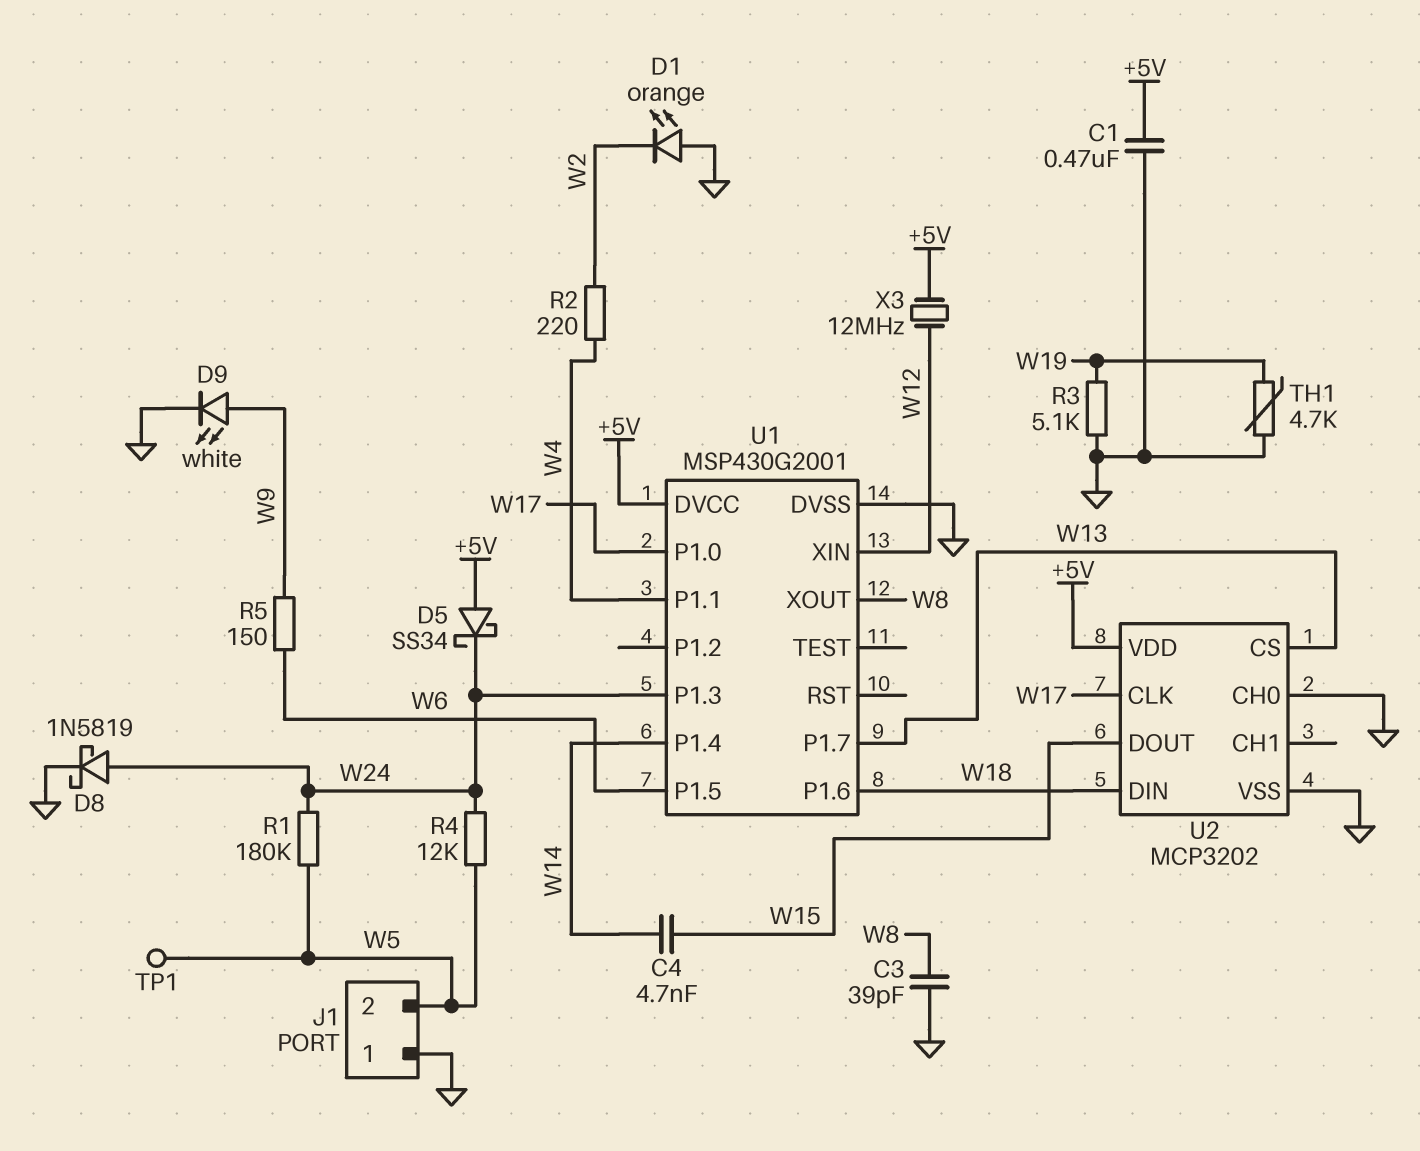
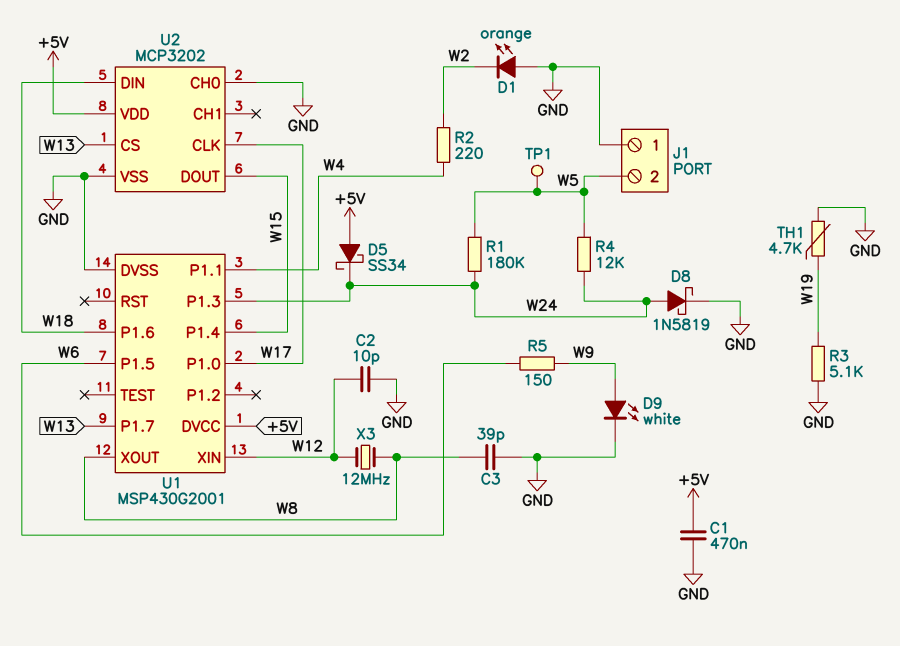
C2: none -> 10pF (GND, W12)
C4: 4.7nF (W14, W15) -> none
U1 pin P1.4: W14 -> W15
X3: 12MHz (+5V, W12) -> 12MHz (W8, W12)

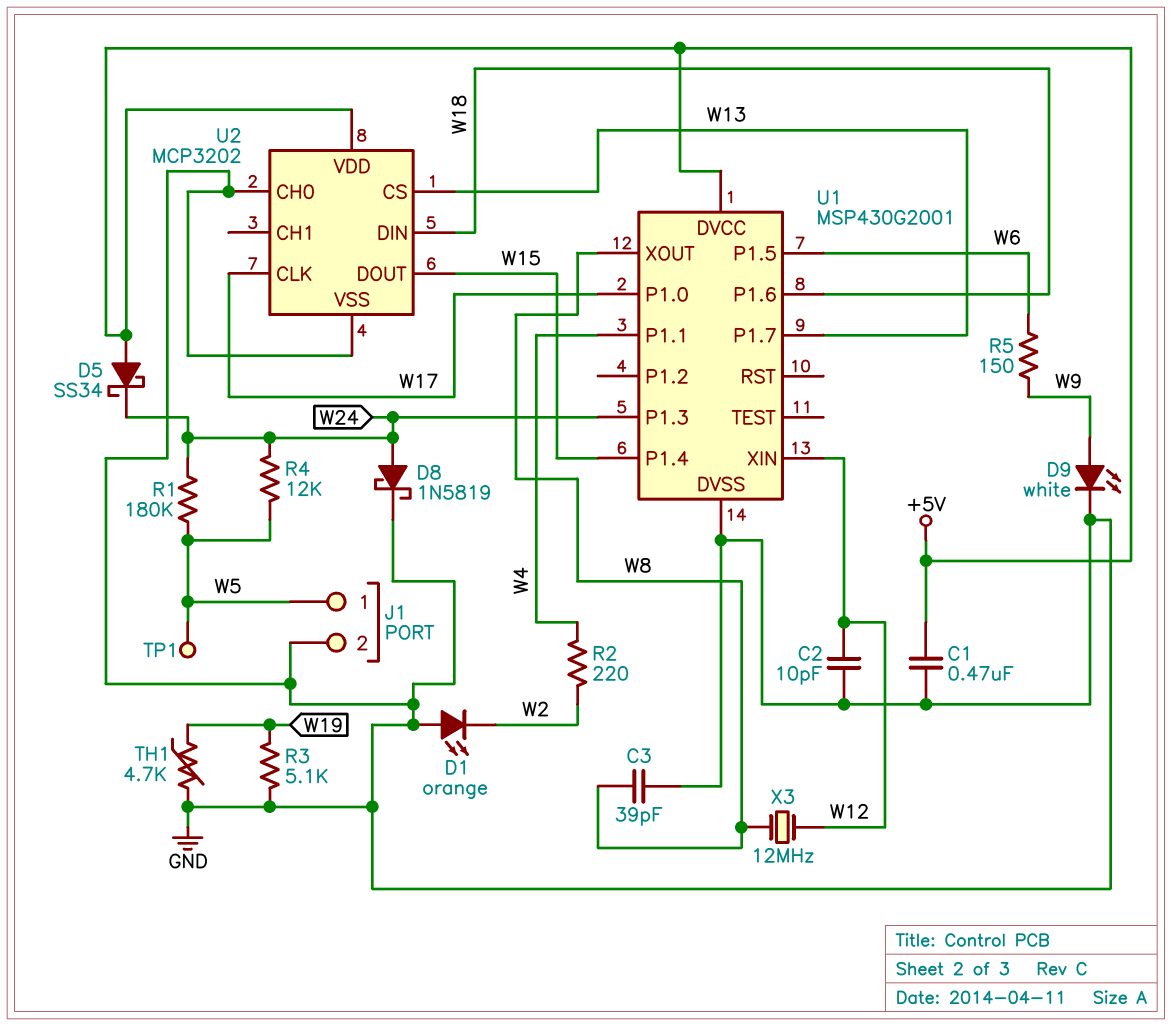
J1 pin 1: GND -> W5
J1 pin 2: W5 -> GND

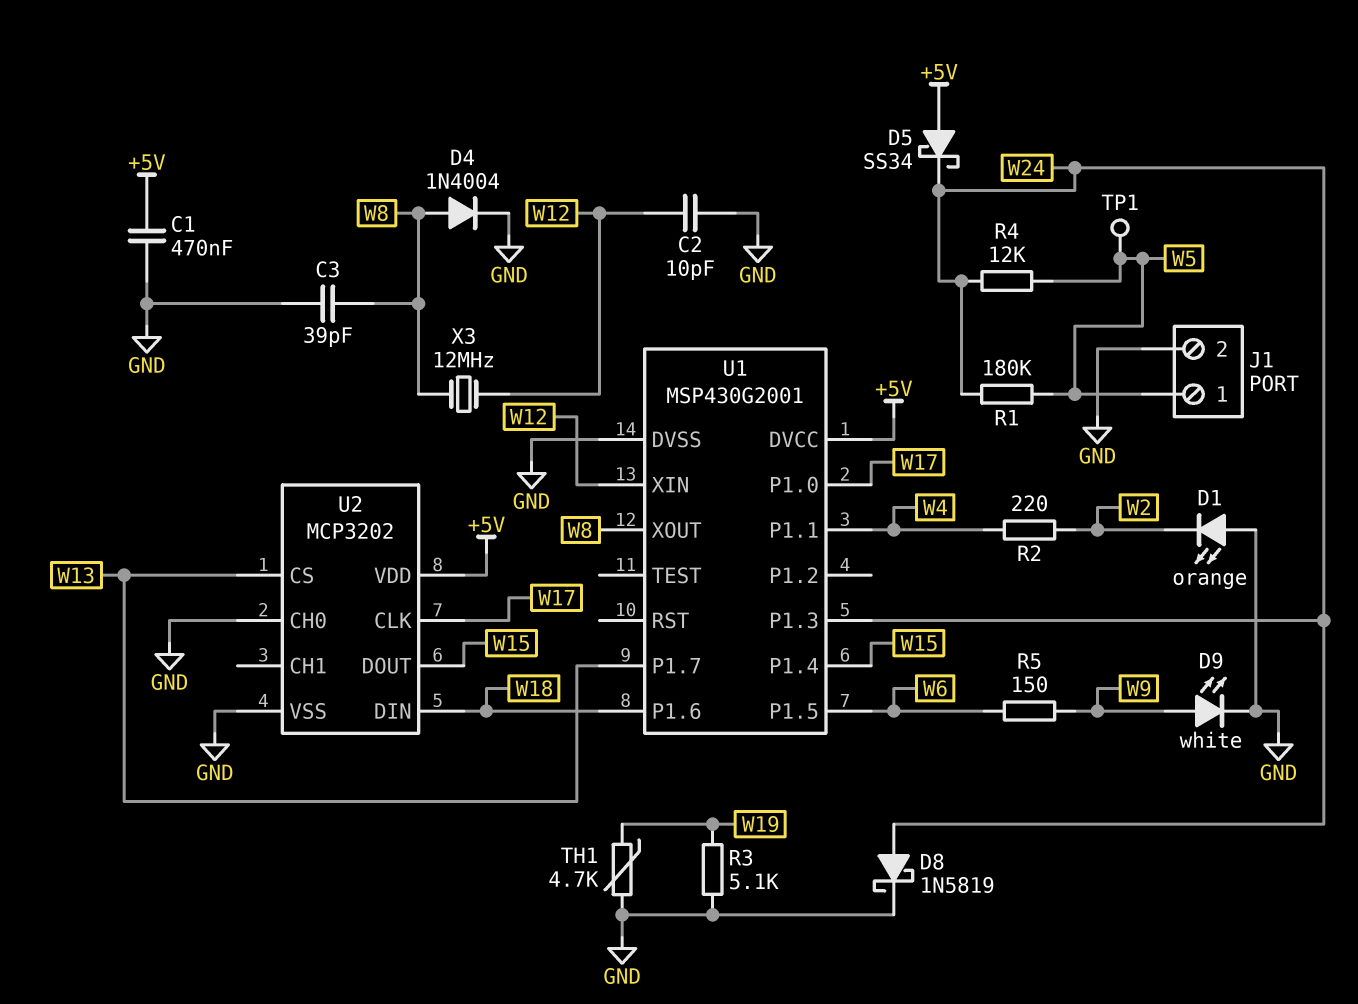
D4: none -> diode 1N4004 (A W8, K GND)

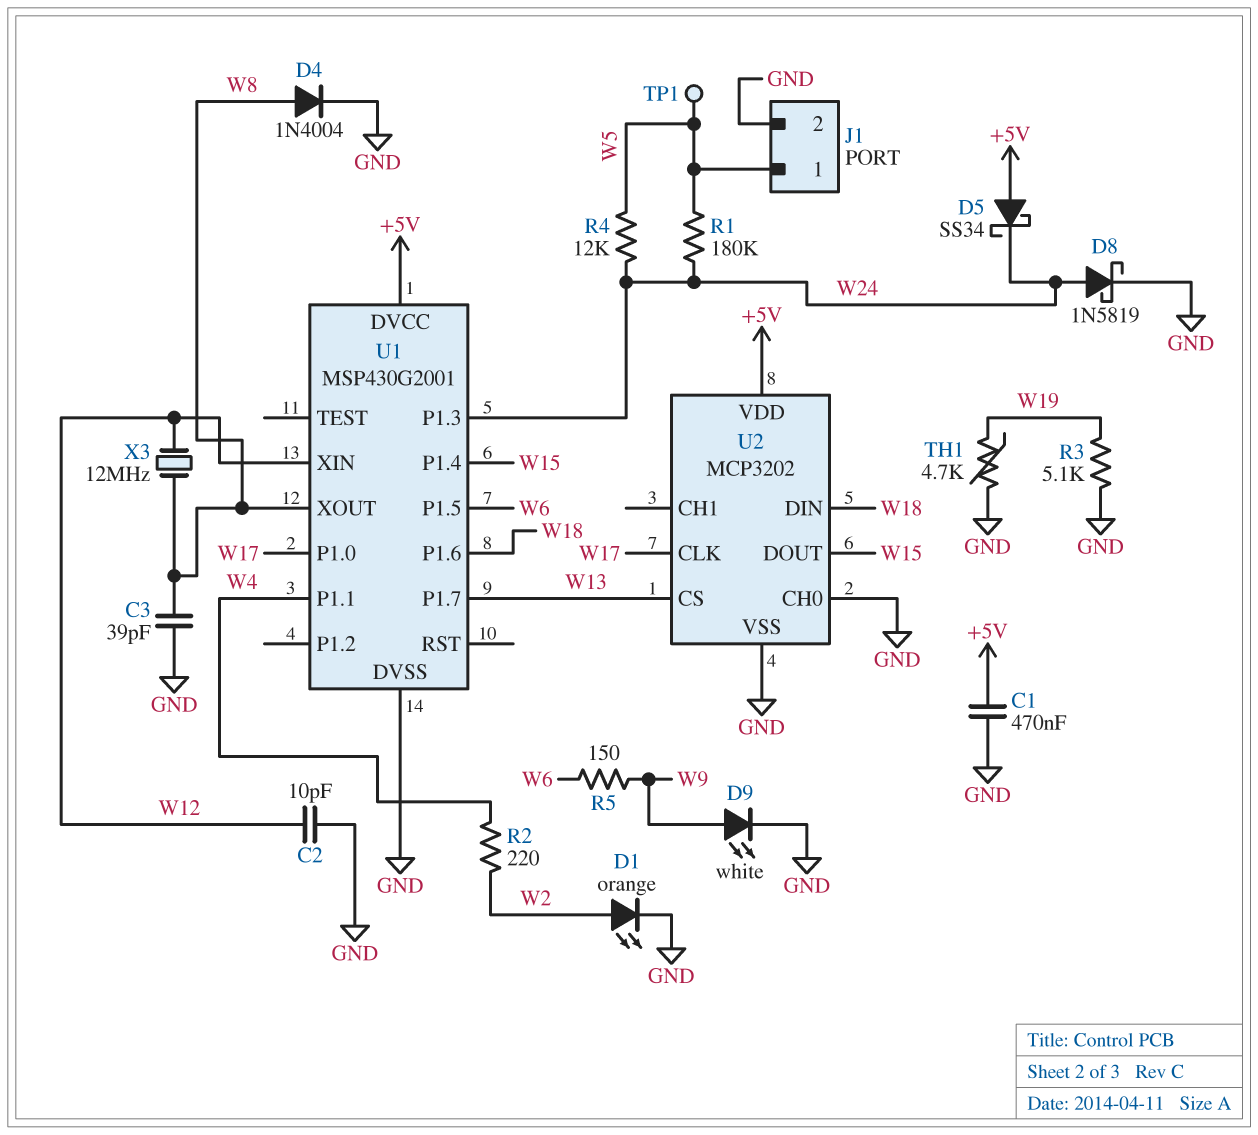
D1: LED orange (A GND, K W2) -> LED orange (A W2, K GND)

